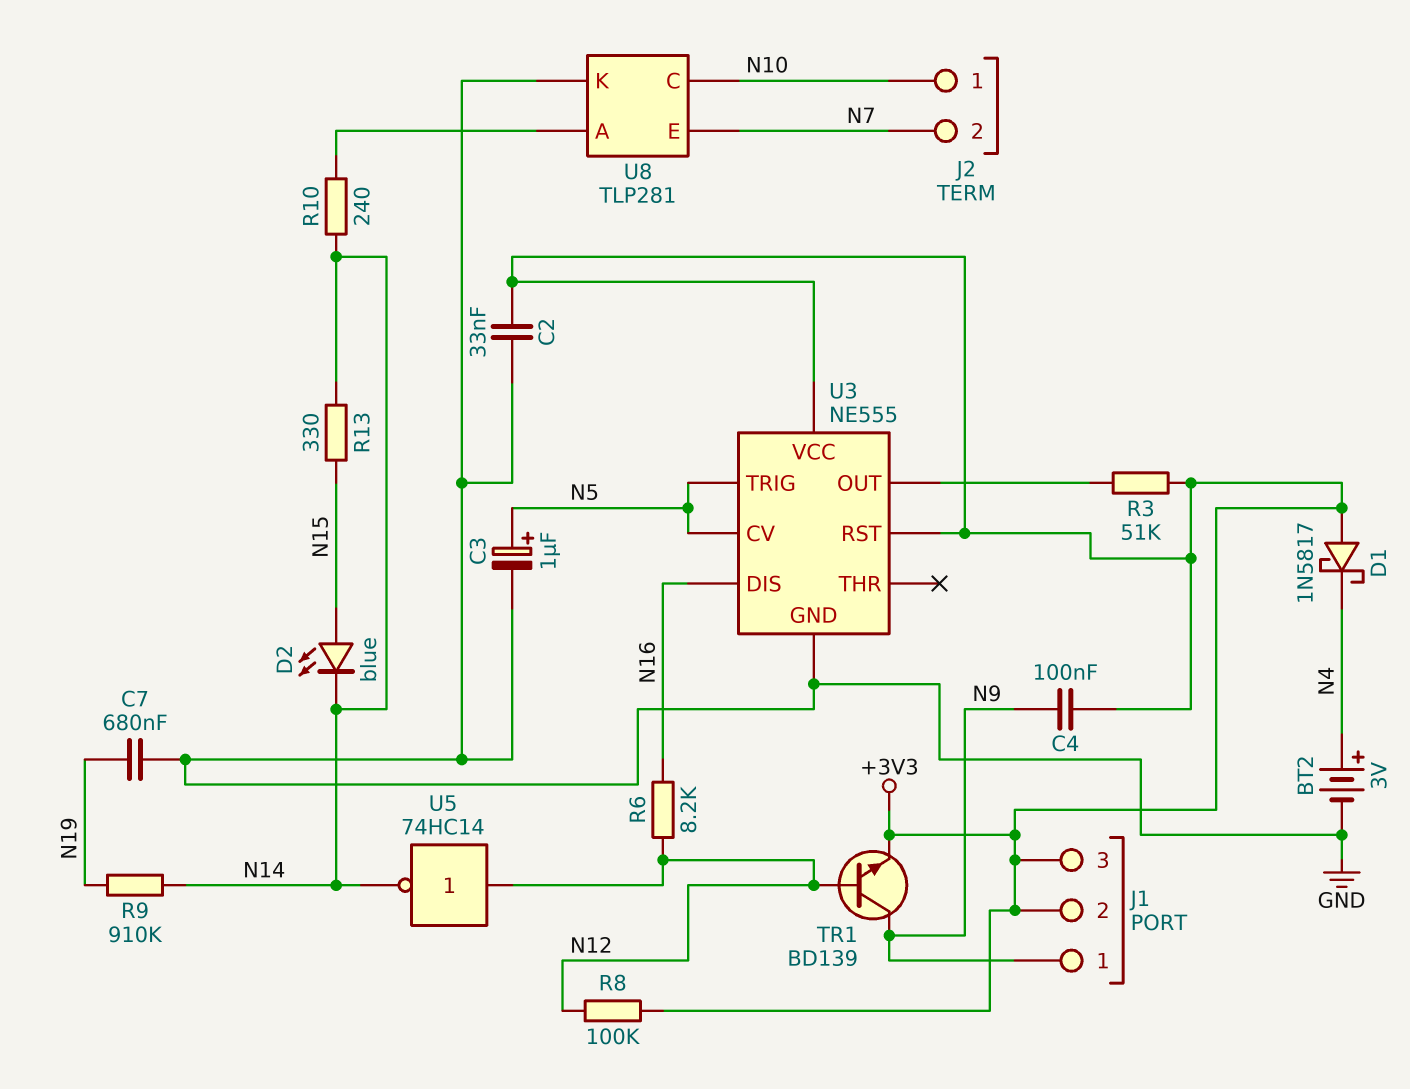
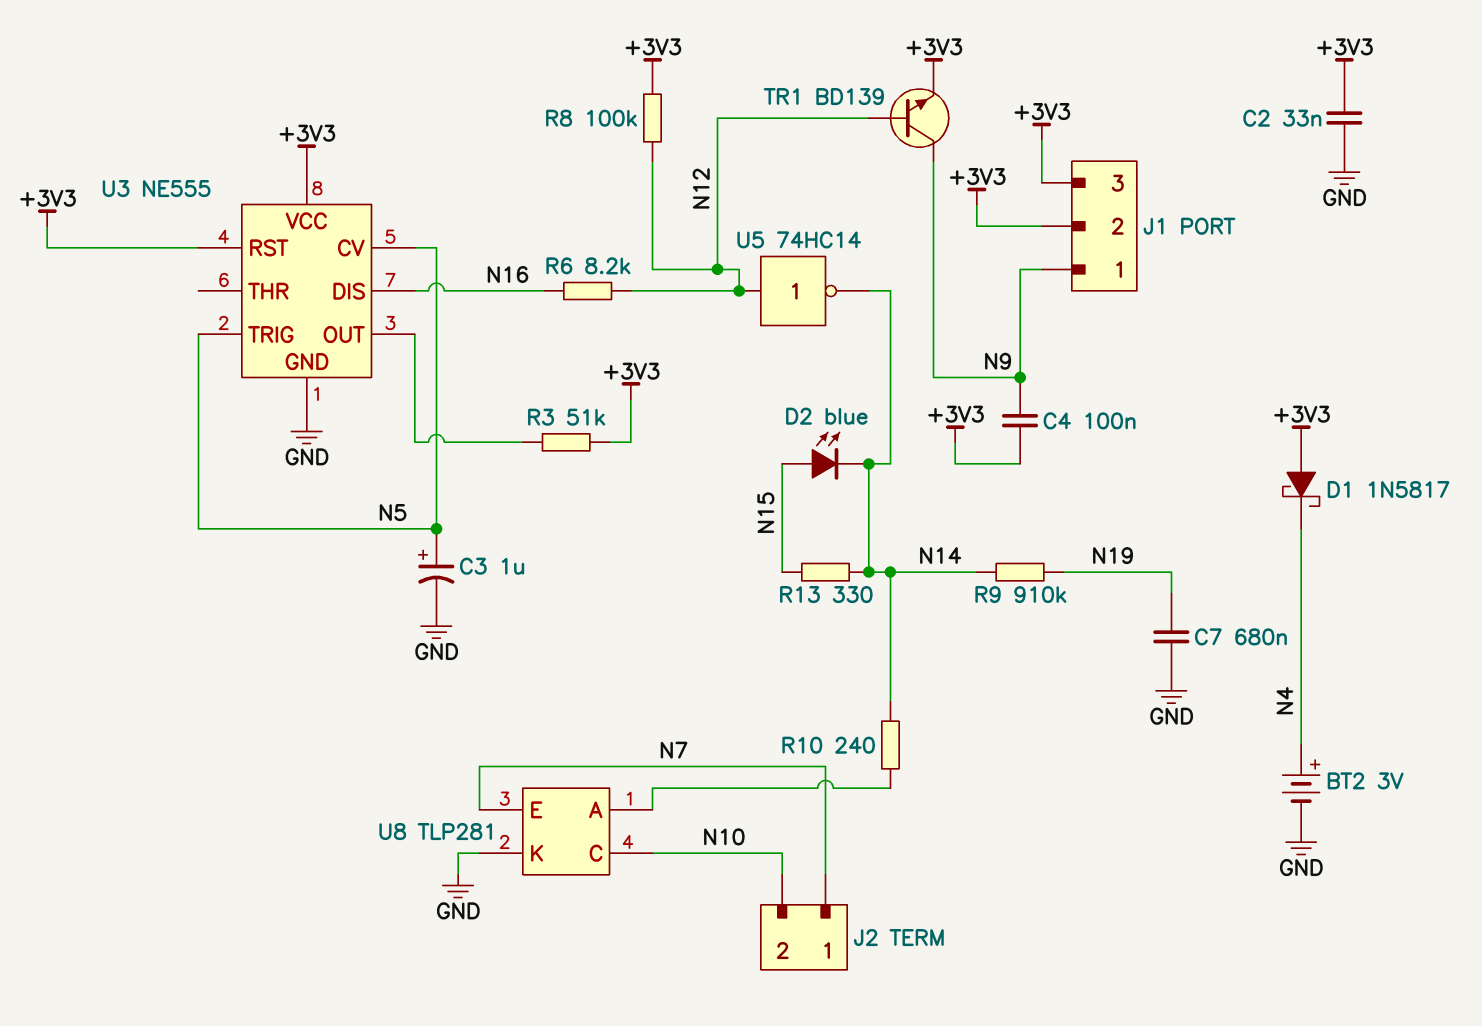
J2 pin 1: N10 -> N7
J2 pin 2: N7 -> N10

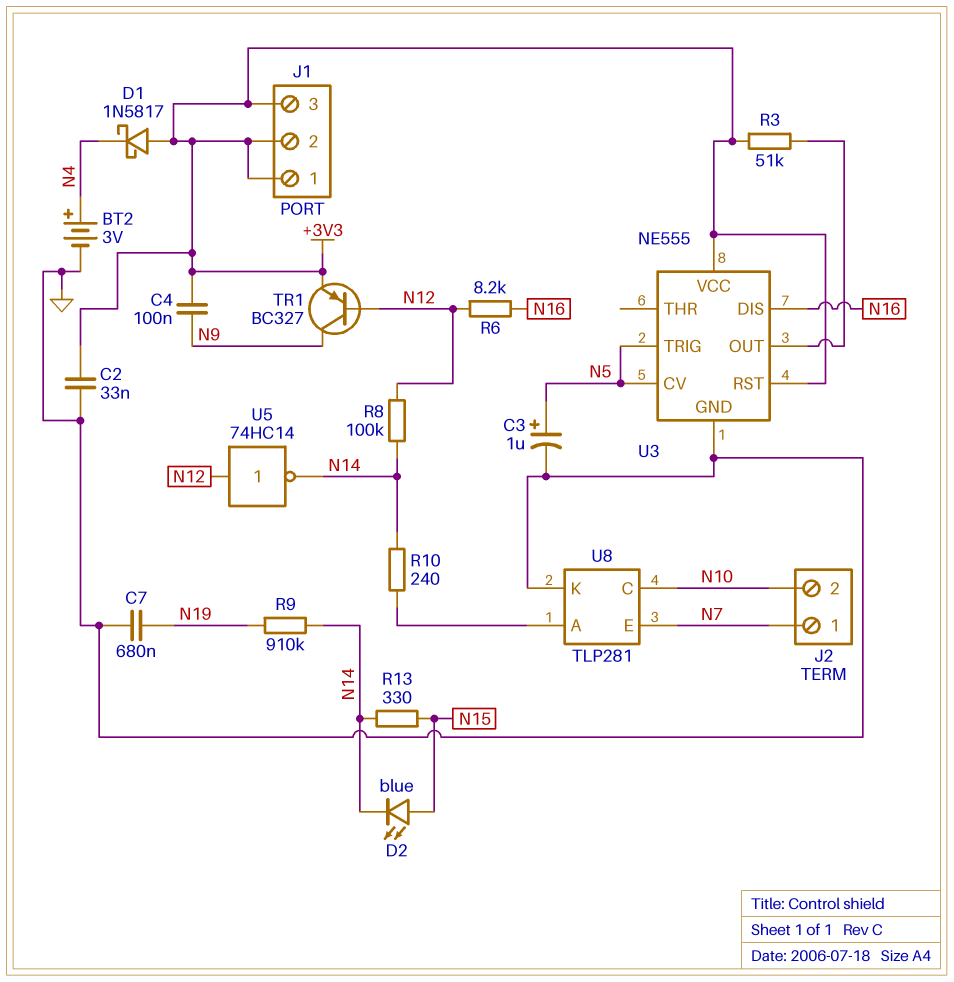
J1 pin 1: N9 -> +3V3
R8: 100k (+3V3, N12) -> 100k (N12, N14)
TR1: NPN BD139 (B N12, C N9, E +3V3) -> PNP BC327 (B N12, C N9, E +3V3)

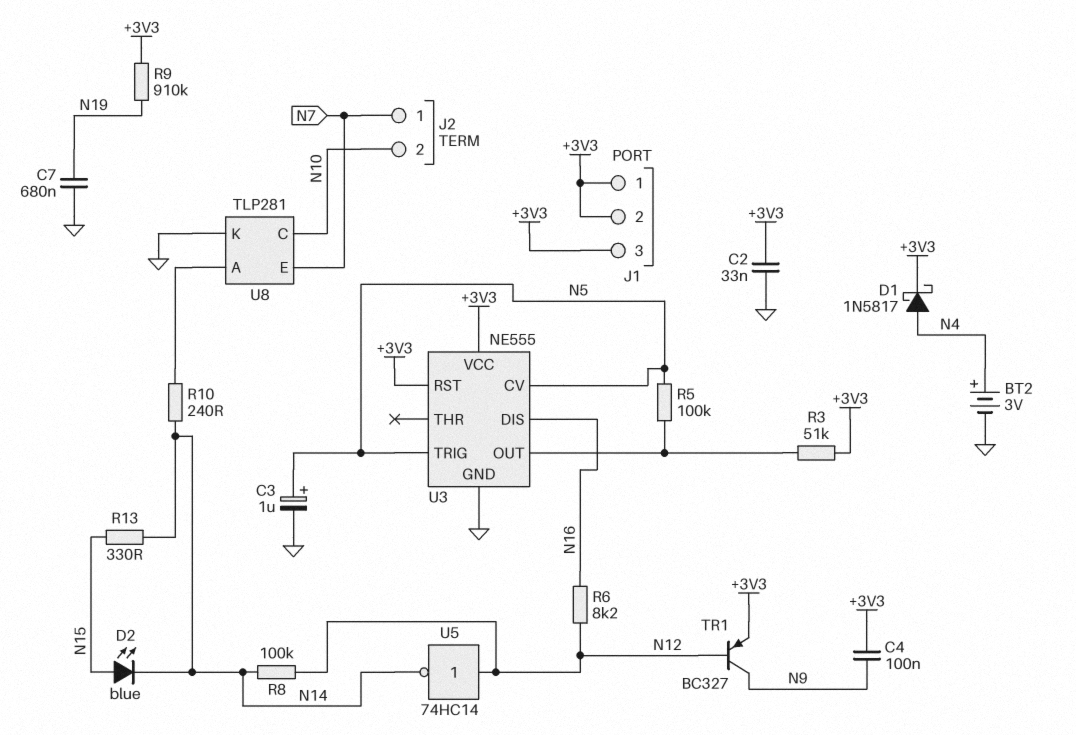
D1: schottky 1N5817 (A +3V3, K N4) -> schottky 1N5817 (A N4, K +3V3)
R5: none -> 100k (N5, U3/OUT)
R9: 910k (N14, N19) -> 910k (+3V3, N19)

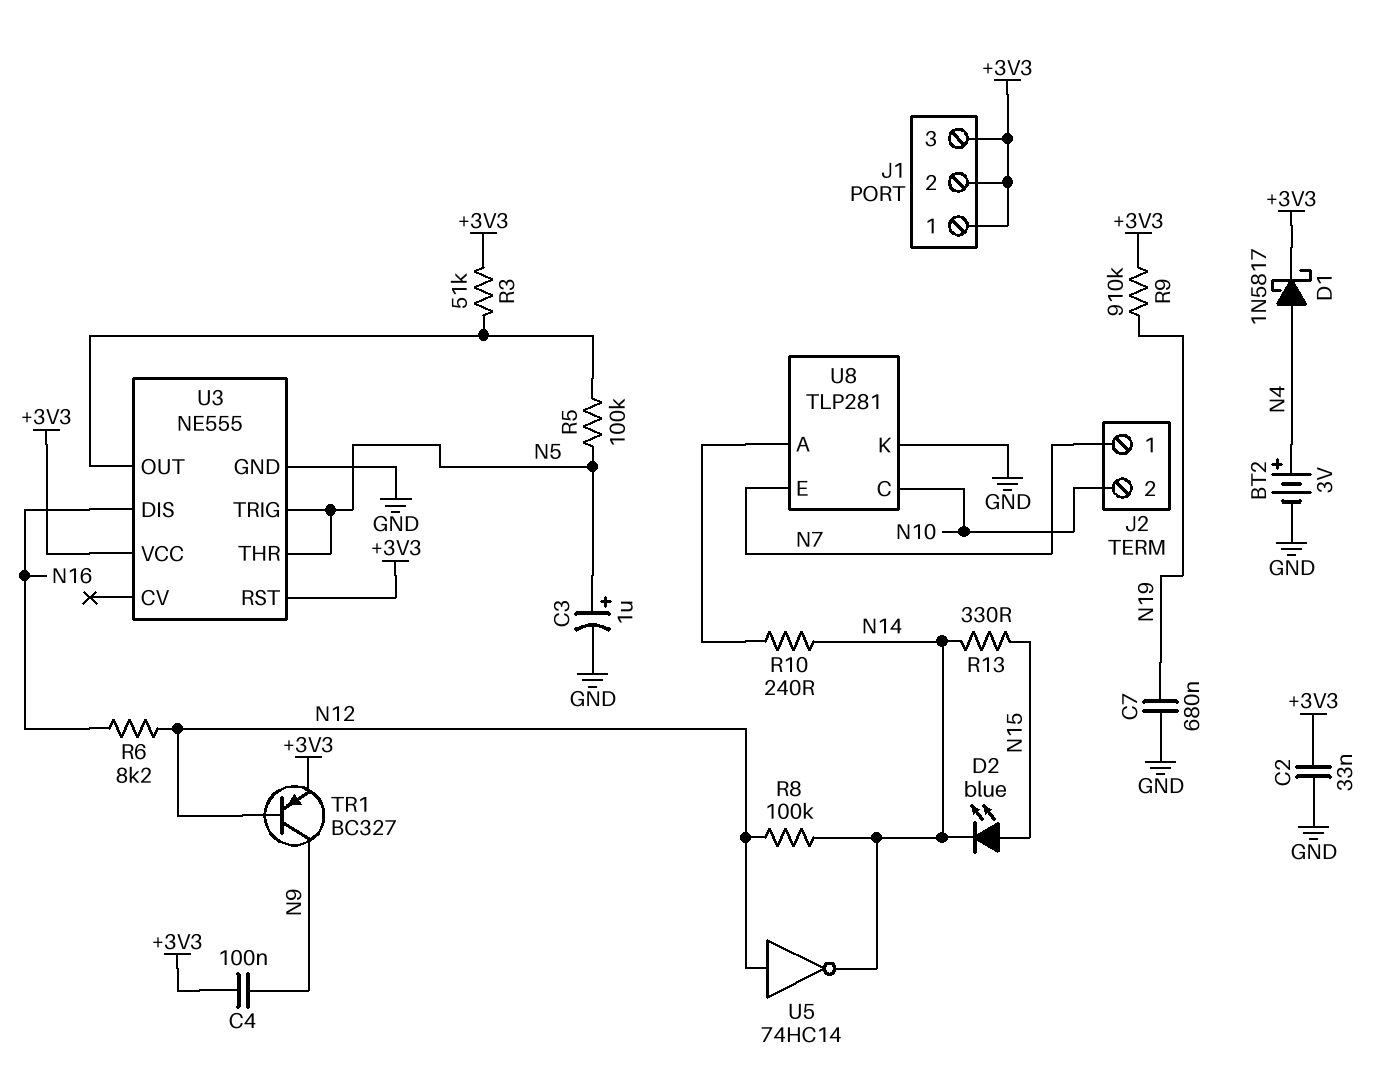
U3 pin CV: N5 -> none
U3 pin THR: none -> N5

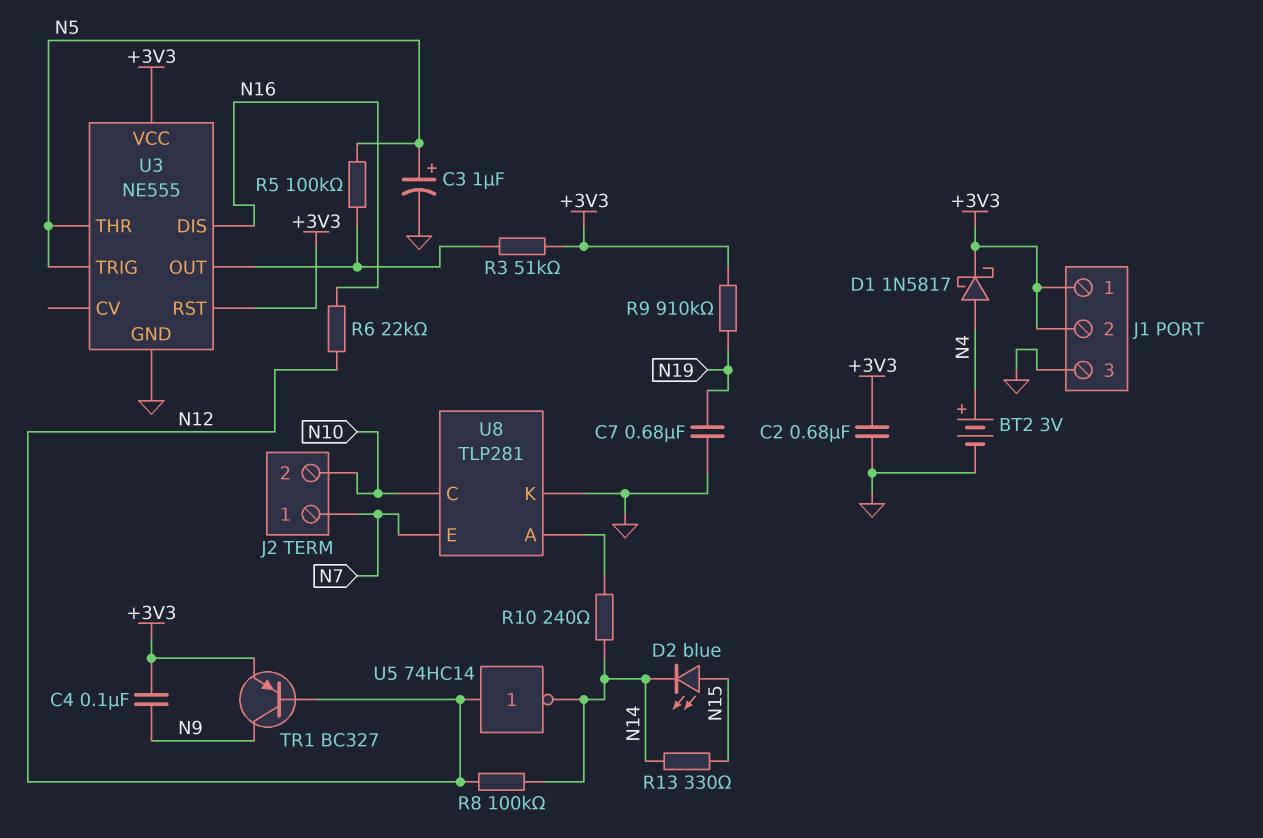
C2: 33nF (+3V3, GND) -> 680nF (+3V3, GND)
J1 pin 3: +3V3 -> GND
R6: 8.2k (N12, N16) -> 22k (N12, N16)

